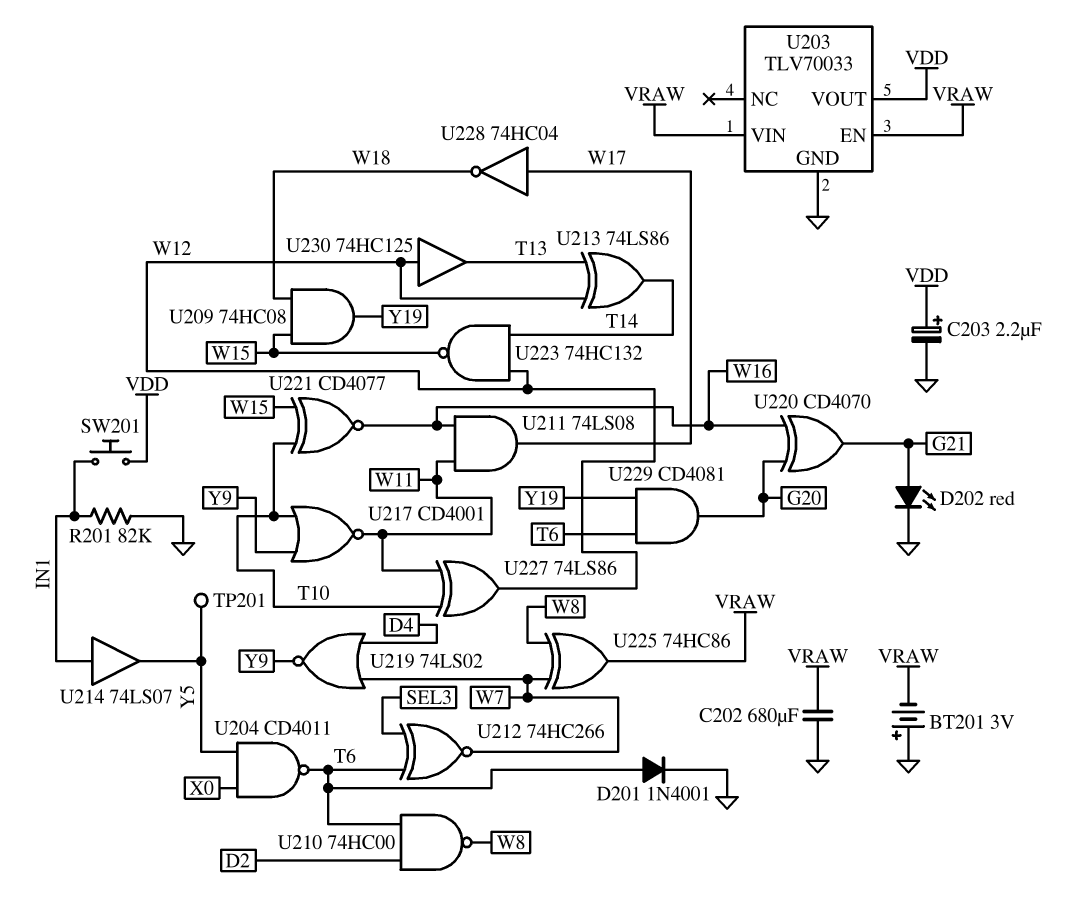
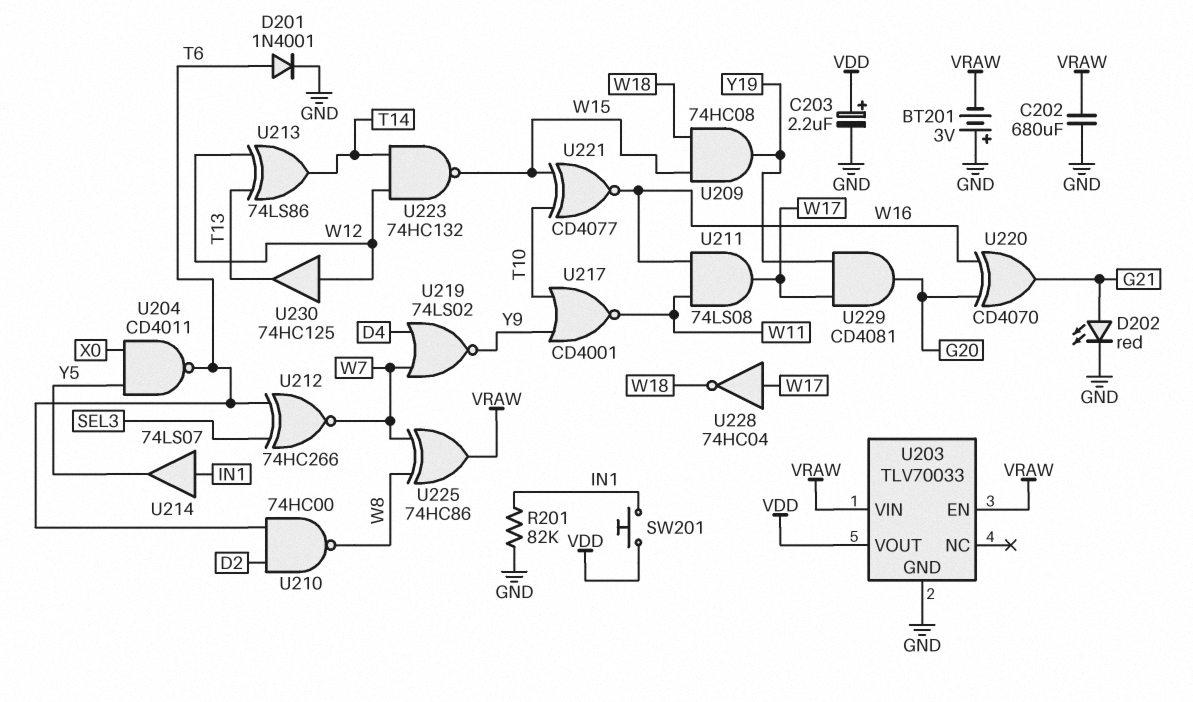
TP201: test point (Y5) -> none
U227: XOR 74LS86 (in T10, in W11, out W12) -> none
U229: AND CD4081 (in T6, in Y19, out G20) -> AND CD4081 (in W17, in Y19, out G20)

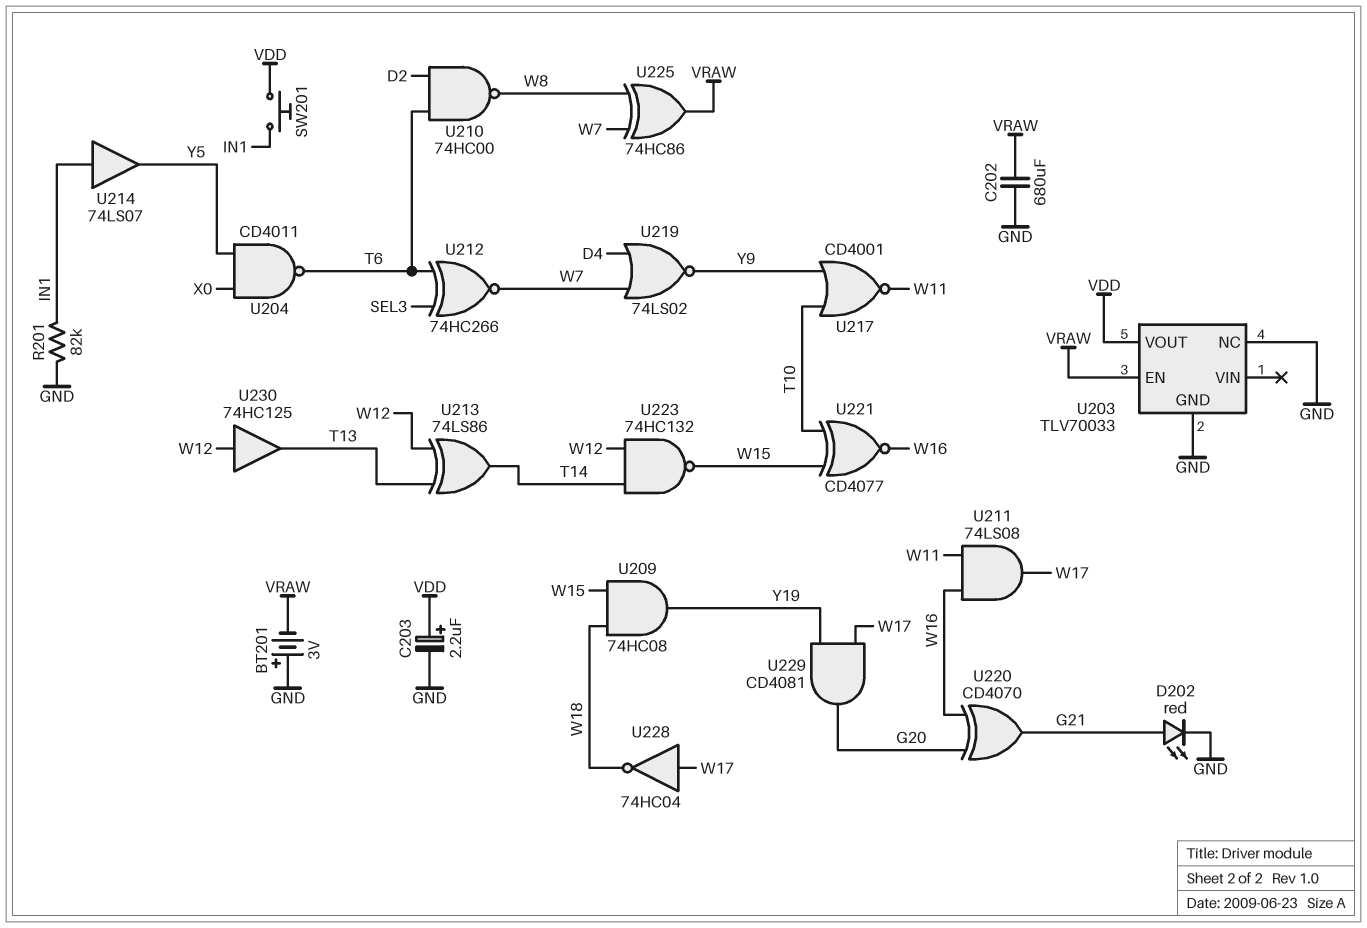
D201: diode 1N4001 (A T6, K GND) -> none
U203 pin NC: none -> GND
U203 pin VIN: VRAW -> none

